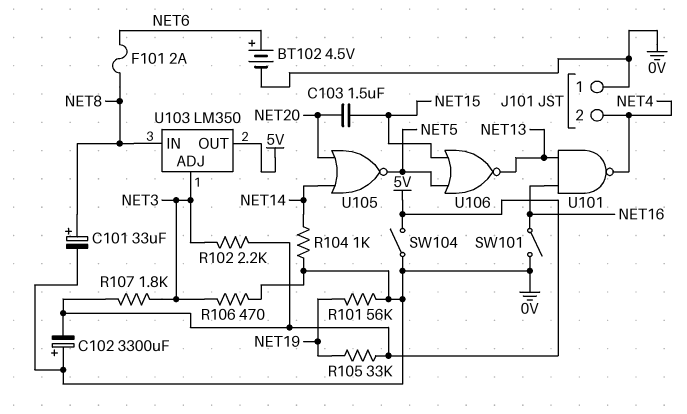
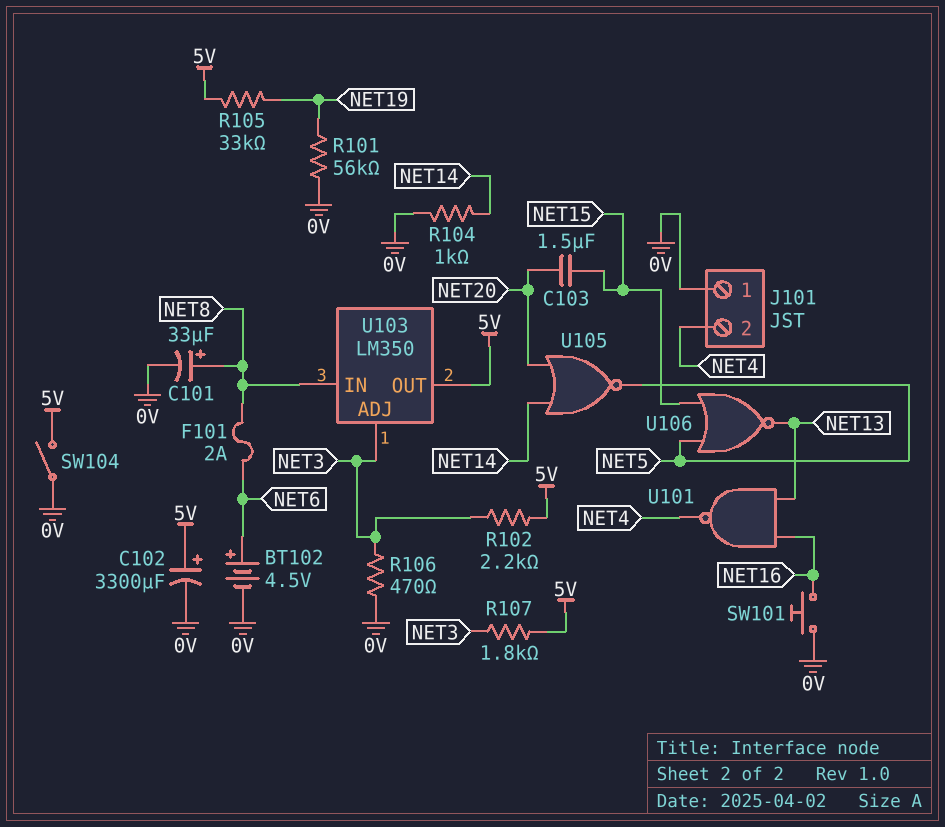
C102: 3300uF (plus 0V, minus 5V) -> 3300uF (plus 5V, minus 0V)
SW101: switch (0V, NET16) -> button (0V, NET16)

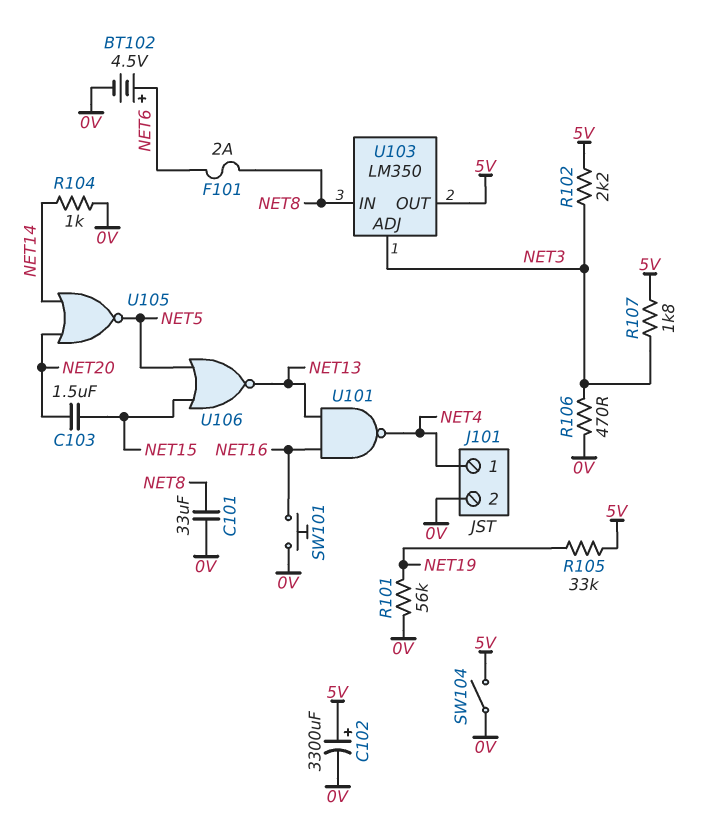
C101: 33uF (plus NET8, minus 0V) -> 33uF (0V, NET8)
J101 pin 1: 0V -> NET4
J101 pin 2: NET4 -> 0V

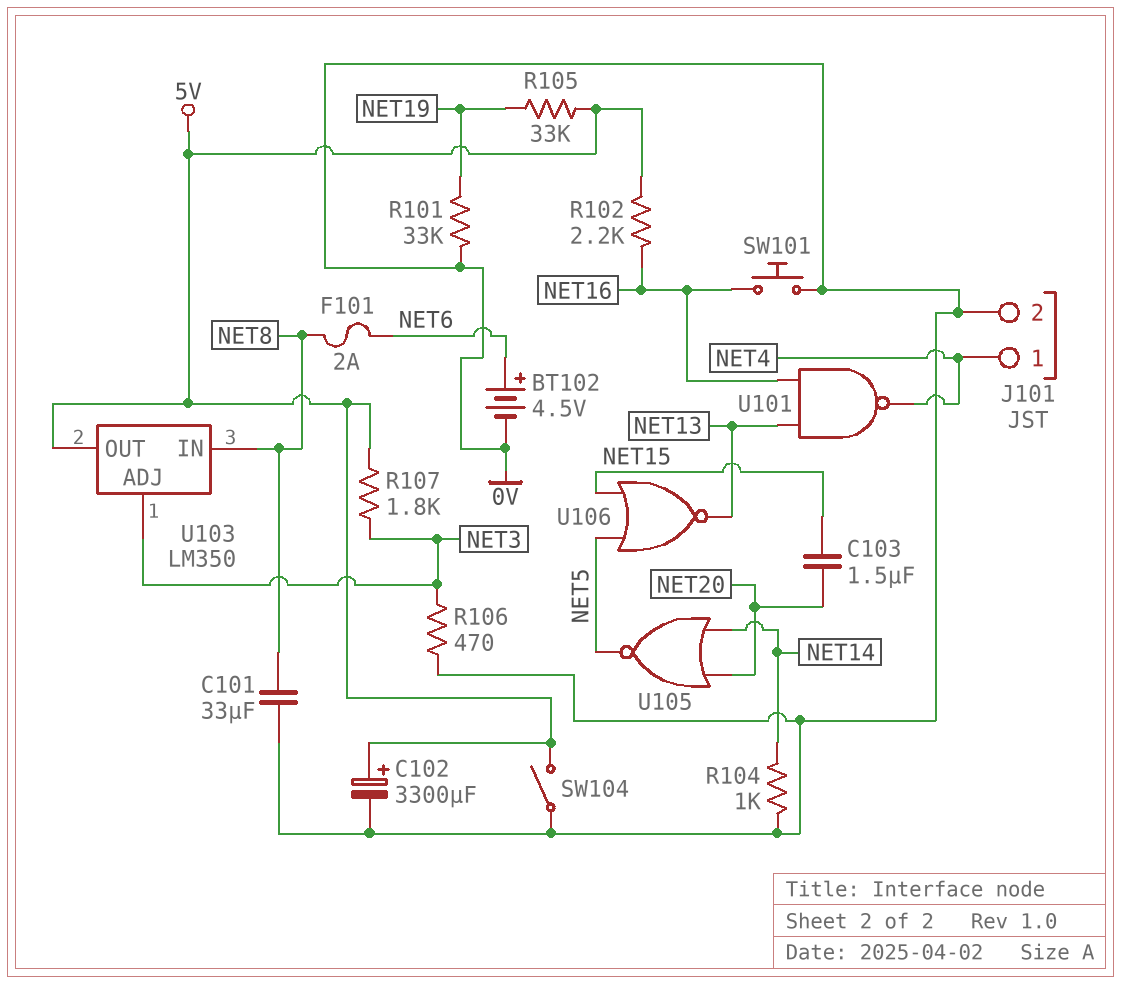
R101: 56k (0V, NET19) -> 33k (0V, NET19)
R102: 2.2k (5V, NET3) -> 2.2k (5V, NET16)

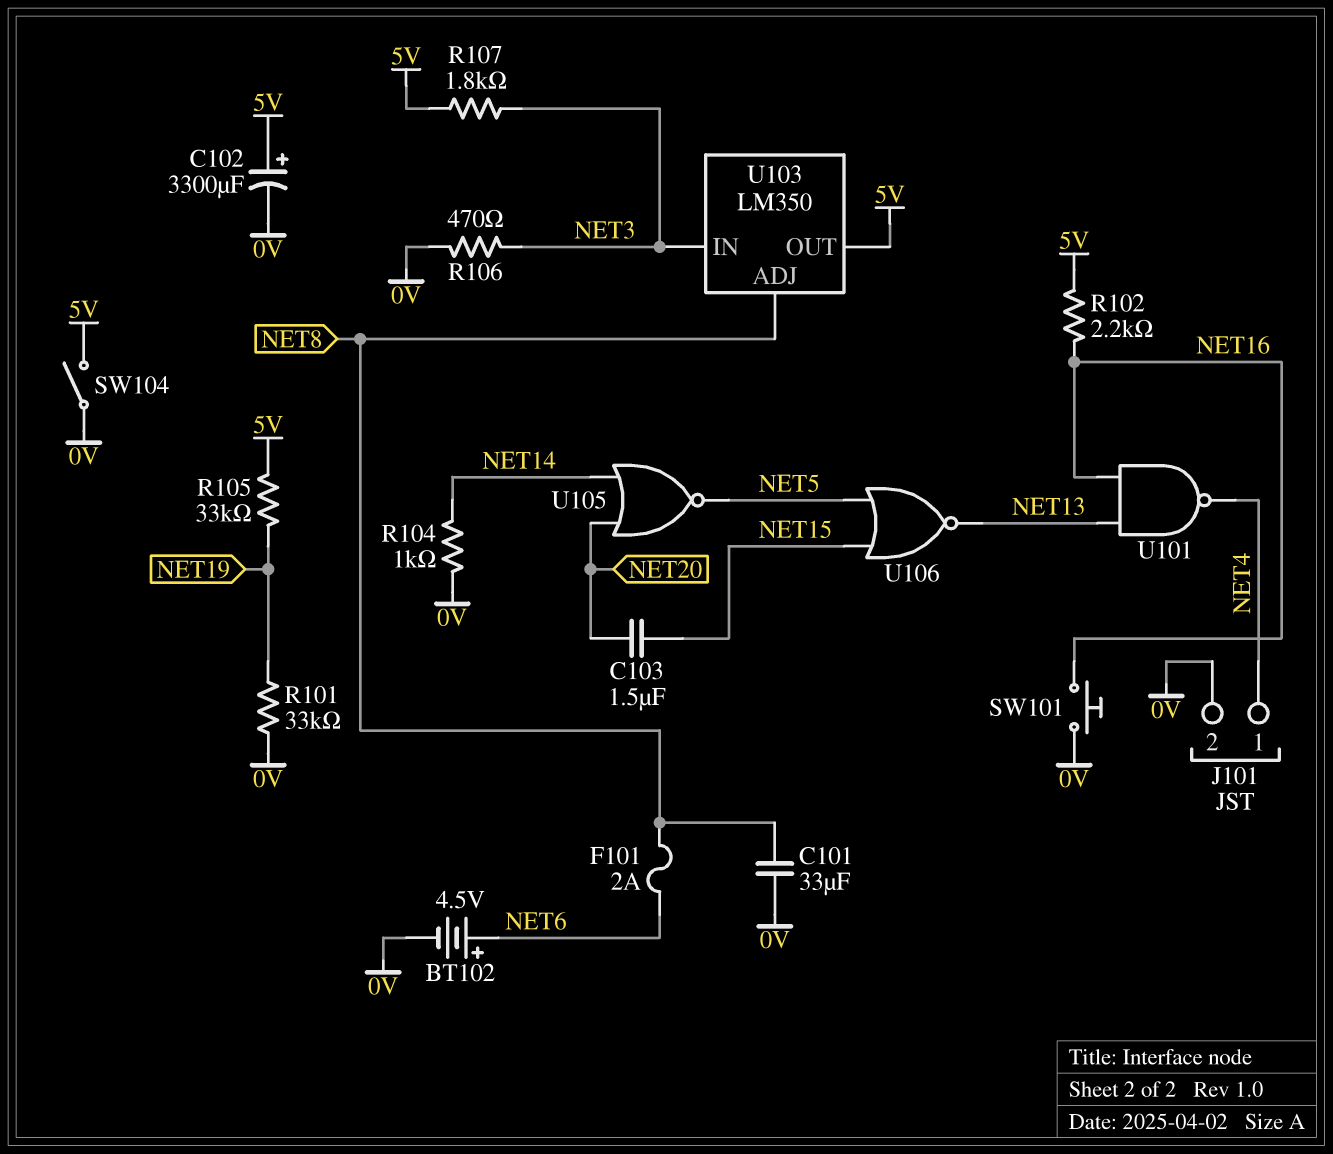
U103 pin ADJ: NET3 -> NET8
U103 pin IN: NET8 -> NET3

